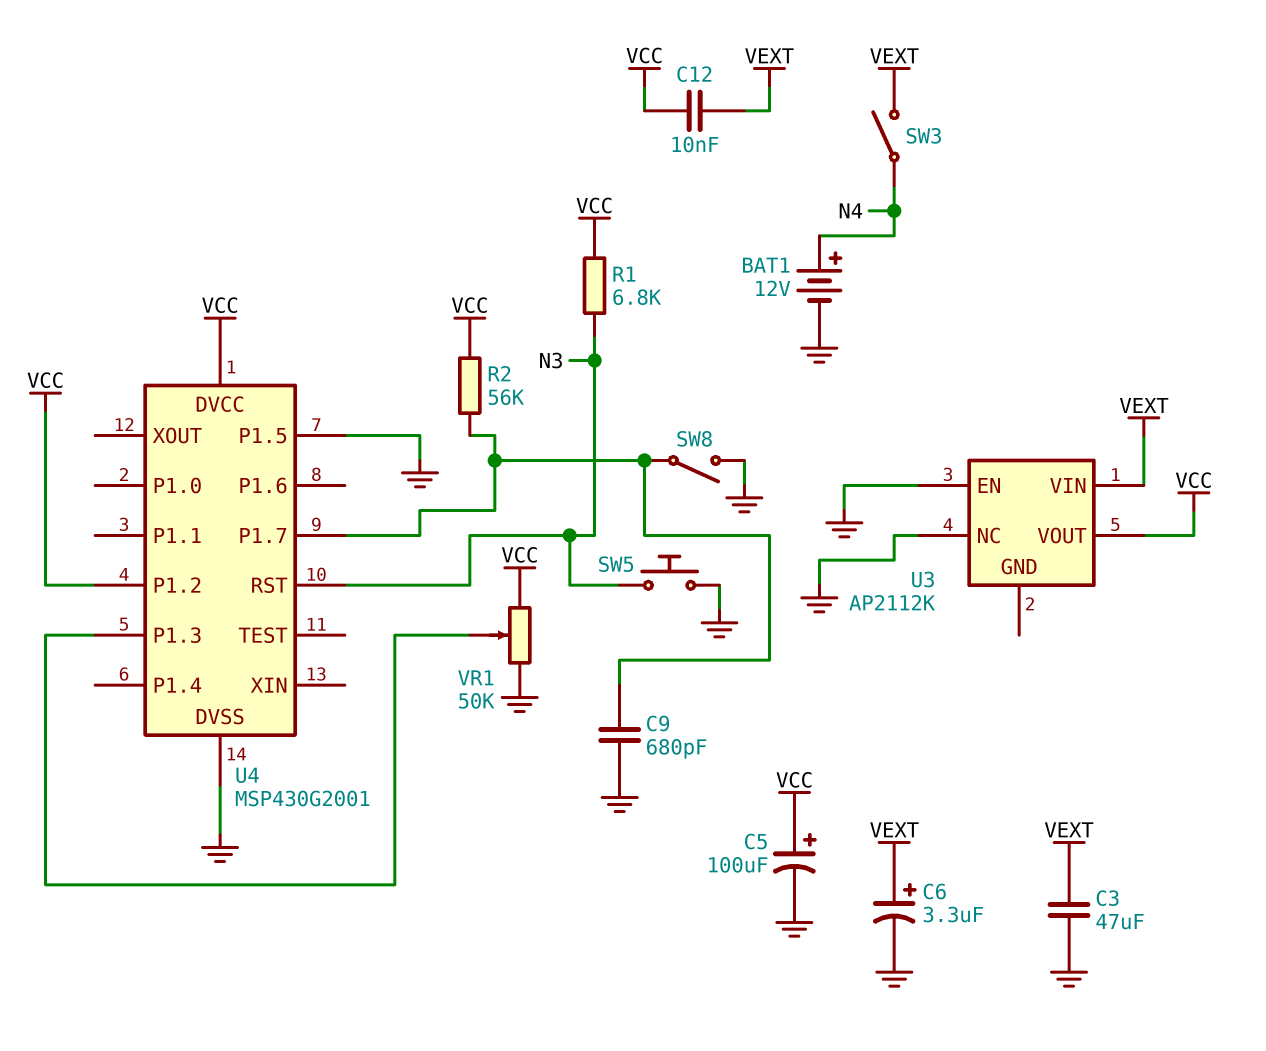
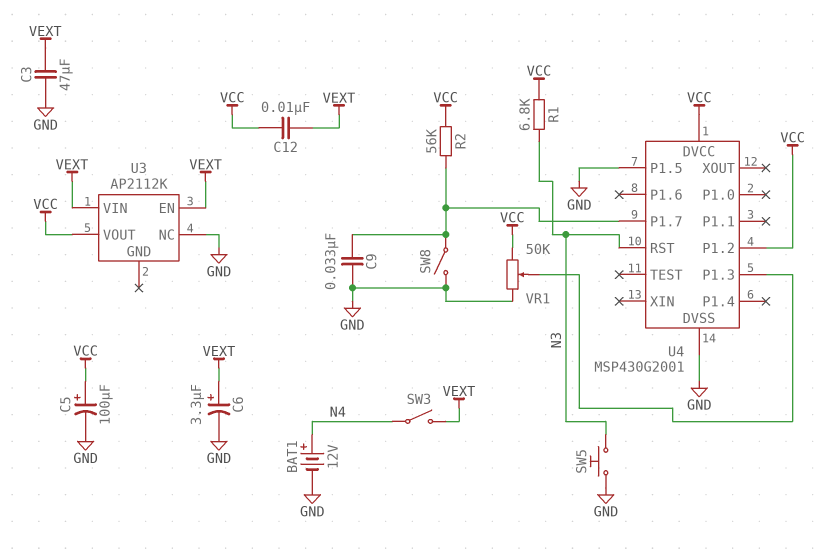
C9: 680pF (GND, U4/P1.7) -> 33nF (GND, U4/P1.7)
U3 pin EN: GND -> VEXT

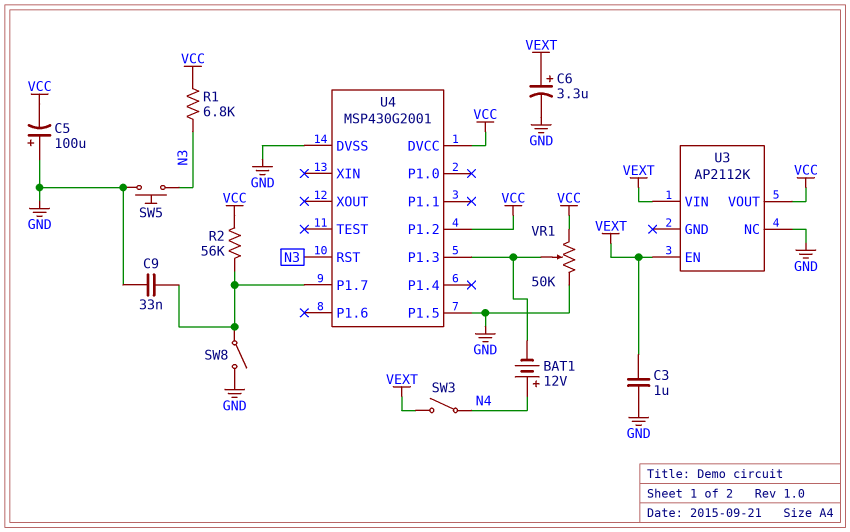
BAT1: 12V (plus N4, minus GND) -> 12V (plus N4, minus U4/P1.3)
C3: 47uF (GND, VEXT) -> 1uF (GND, VEXT)
C5: 100uF (plus VCC, minus GND) -> 100uF (plus GND, minus VCC)
C12: 10nF (VCC, VEXT) -> none

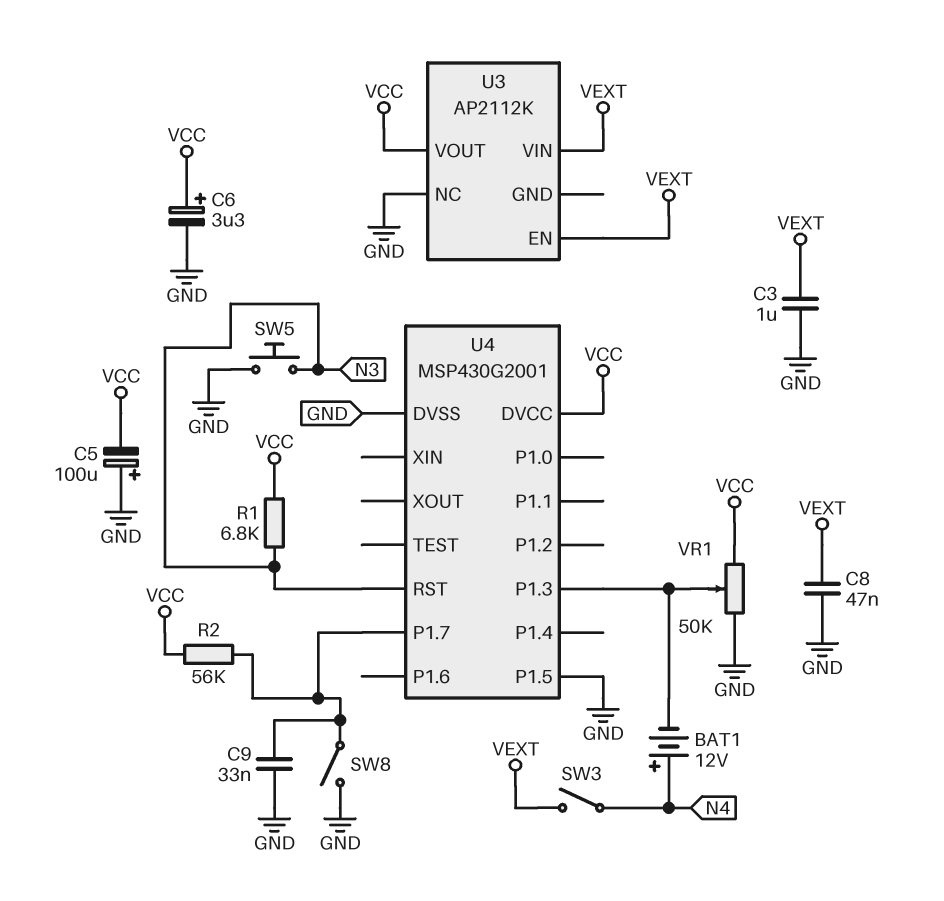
C6: 3.3uF (plus VEXT, minus GND) -> 3.3uF (plus VCC, minus GND)
C8: none -> 47nF (GND, VEXT)
U4 pin P1.2: VCC -> none

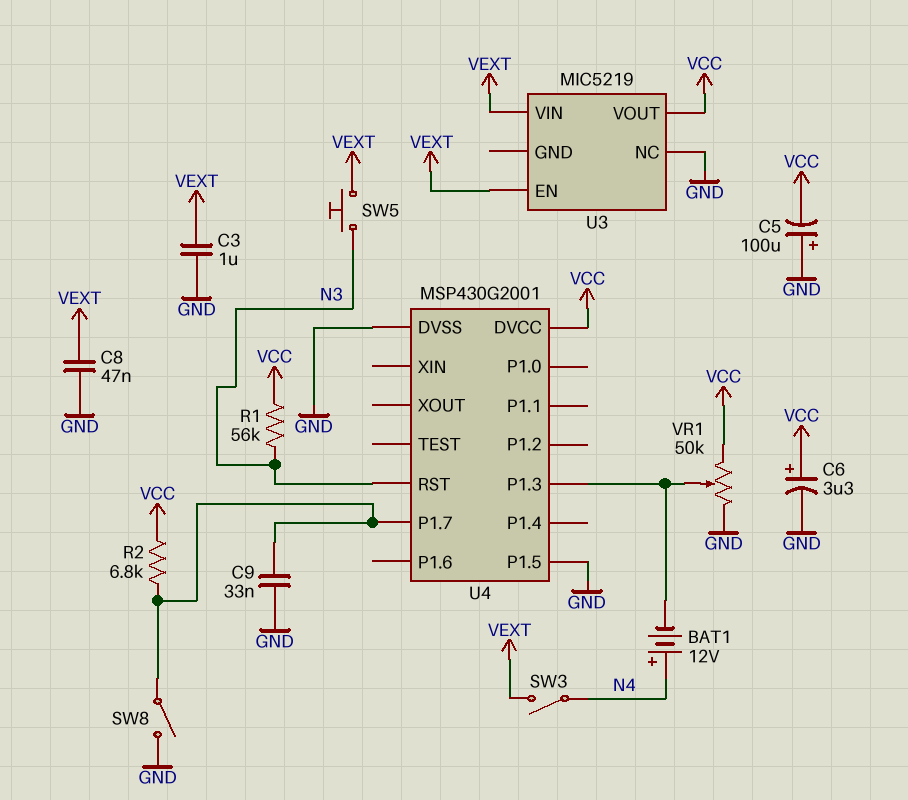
R1: 6.8k (N3, VCC) -> 56k (N3, VCC)
R2: 56k (U4/P1.7, VCC) -> 6.8k (U4/P1.7, VCC)
SW5: button (GND, N3) -> button (N3, VEXT)
U3: AP2112K -> MIC5219

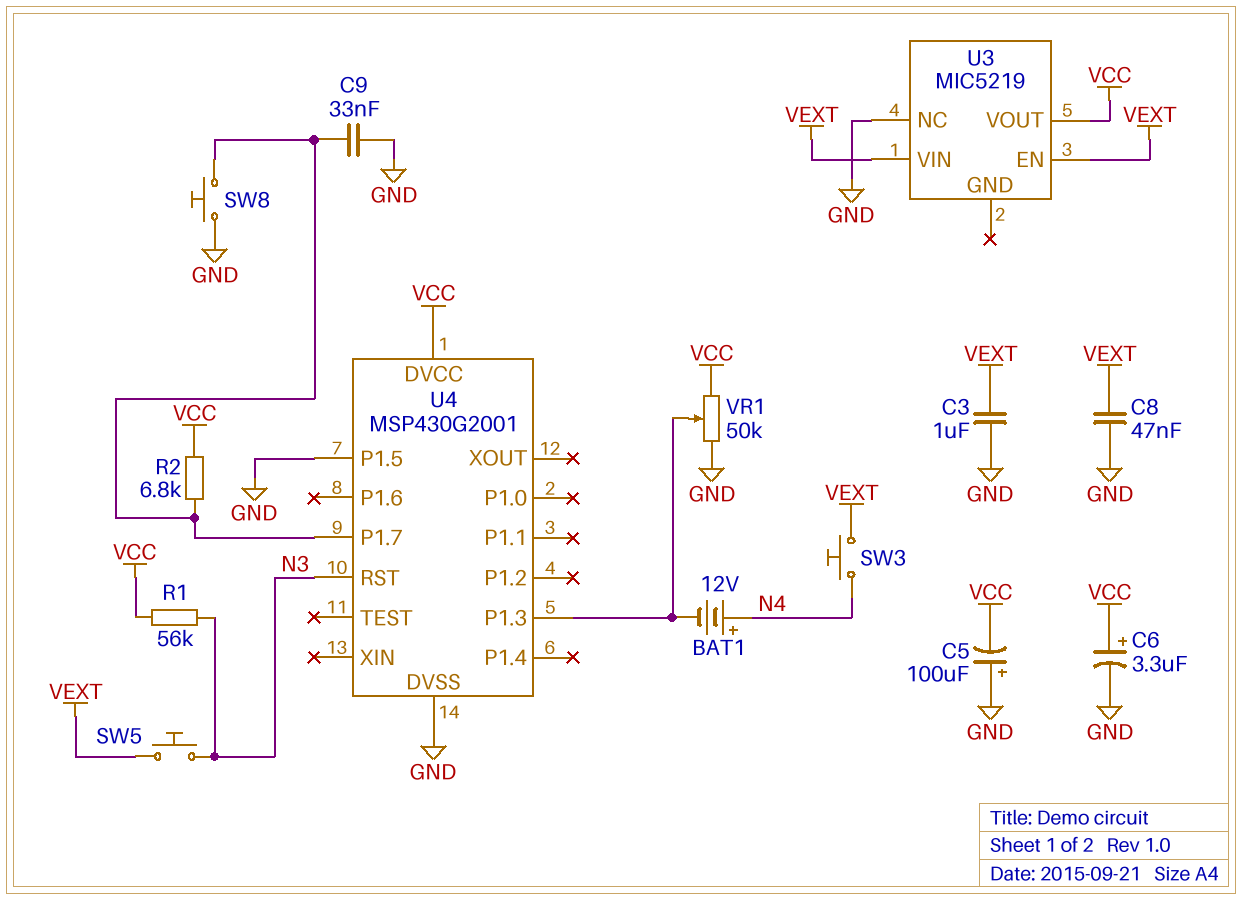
SW3: switch (N4, VEXT) -> button (N4, VEXT)
SW8: switch (GND, U4/P1.7) -> button (GND, U4/P1.7)

